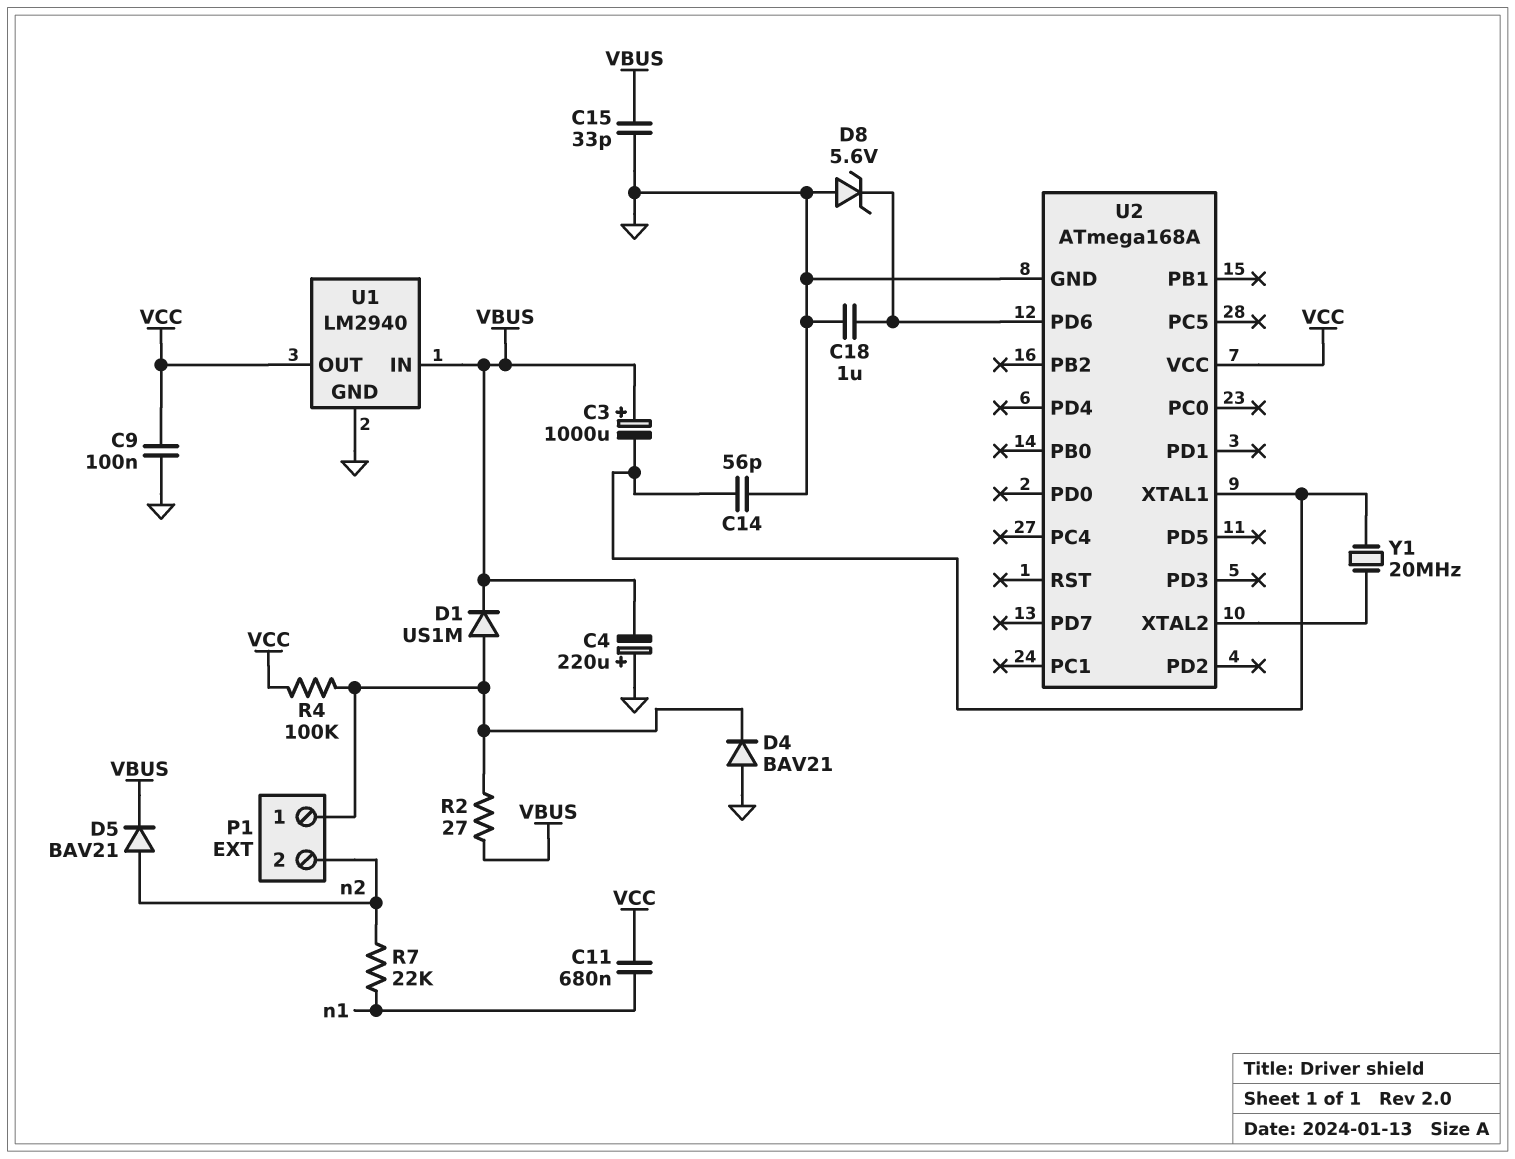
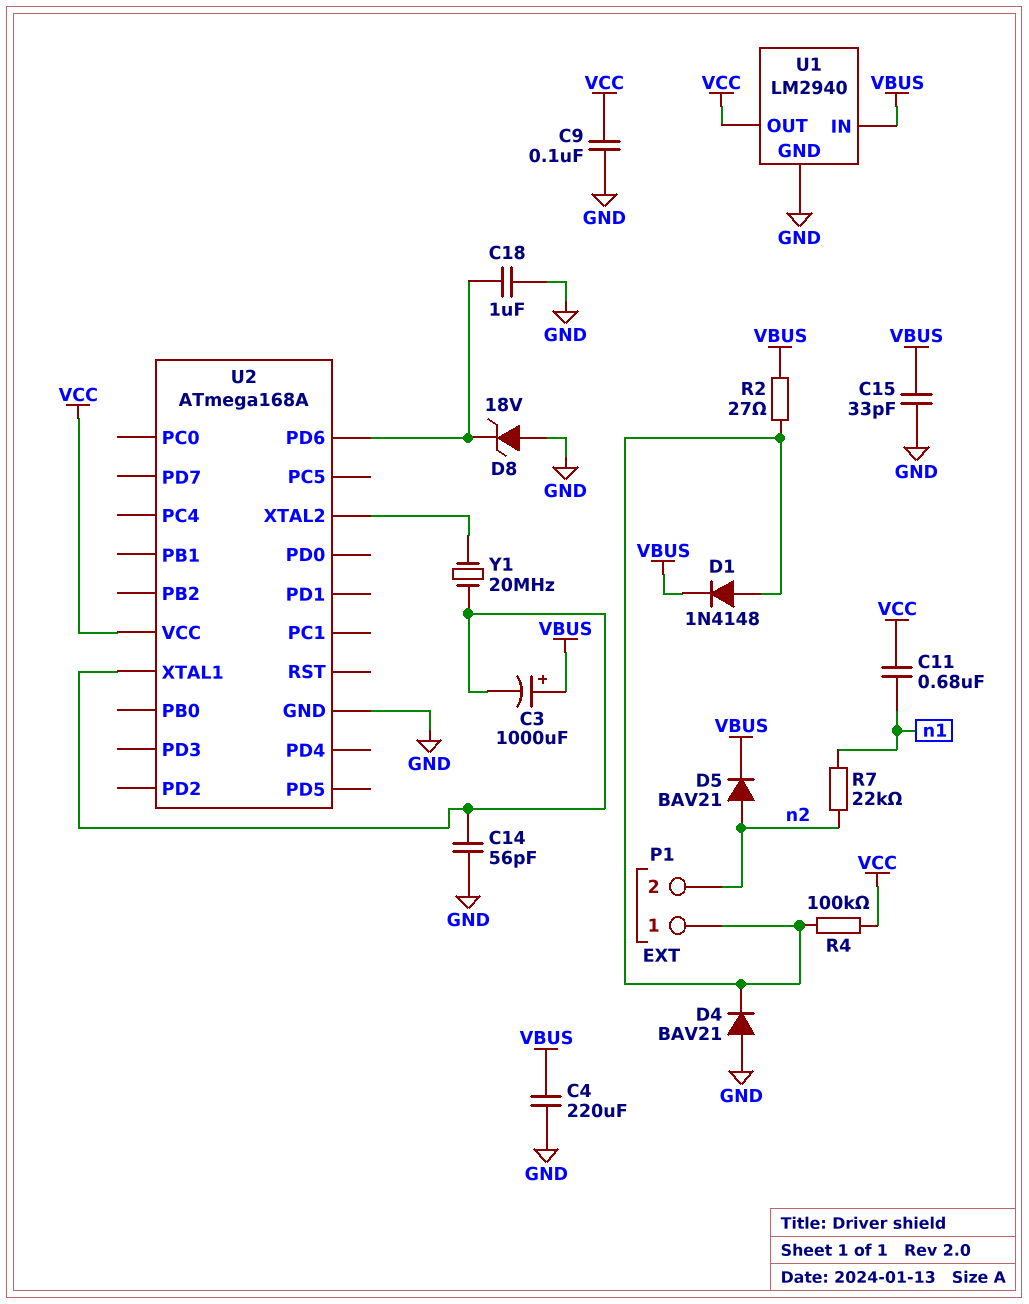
C4: 220uF (plus GND, minus VBUS) -> 220uF (GND, VBUS)
D1: diode US1M (A P1/1, K VBUS) -> diode 1N4148 (A P1/1, K VBUS)
D8: zener 5.6V (A GND, K U2/PD6) -> zener 18V (A GND, K U2/PD6)

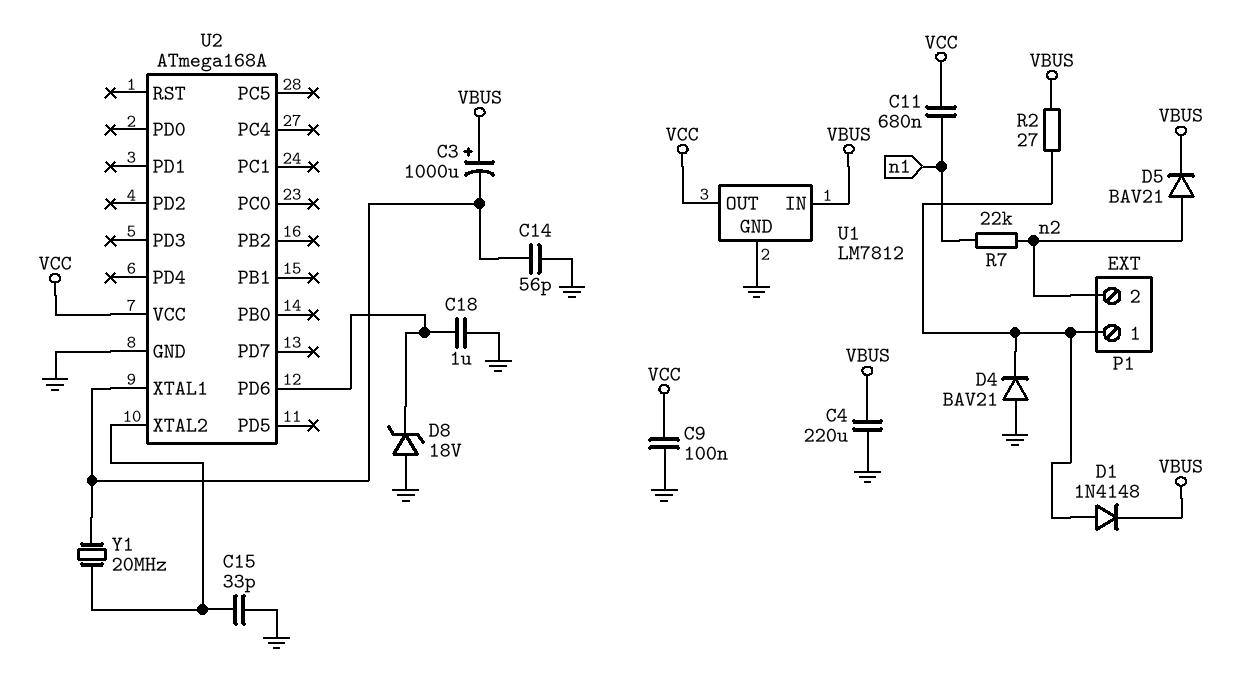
C15: 33pF (GND, VBUS) -> 33pF (GND, U2/XTAL2)
R4: 100k (P1/1, VCC) -> none
U1: LM2940 -> LM7812

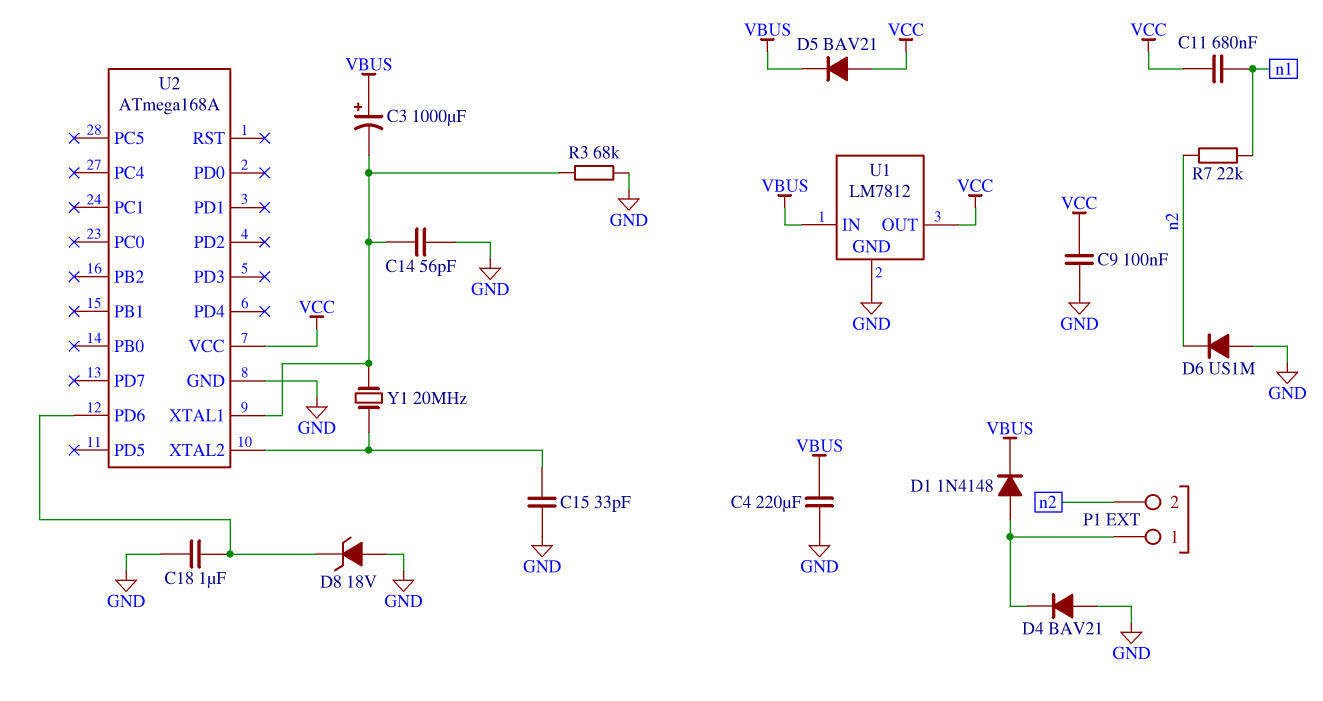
D5: diode BAV21 (A n2, K VBUS) -> diode BAV21 (A VCC, K VBUS)
D6: none -> diode US1M (A GND, K n2)
R2: 27 (P1/1, VBUS) -> none
R3: none -> 68k (GND, U2/XTAL1)

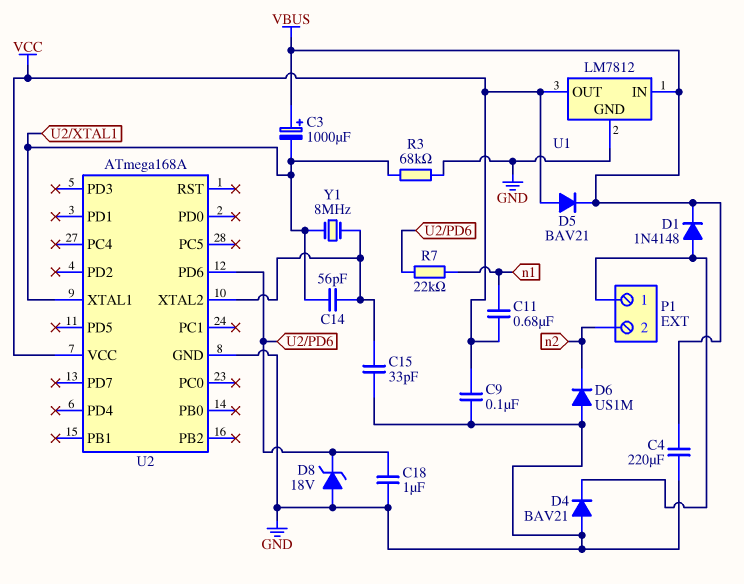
C14: 56pF (GND, U2/XTAL1) -> 56pF (U2/XTAL1, U2/XTAL2)
R7: 22k (n1, n2) -> 22k (U2/PD6, n1)
Y1: 20MHz (U2/XTAL1, U2/XTAL2) -> 8MHz (U2/XTAL1, U2/XTAL2)

